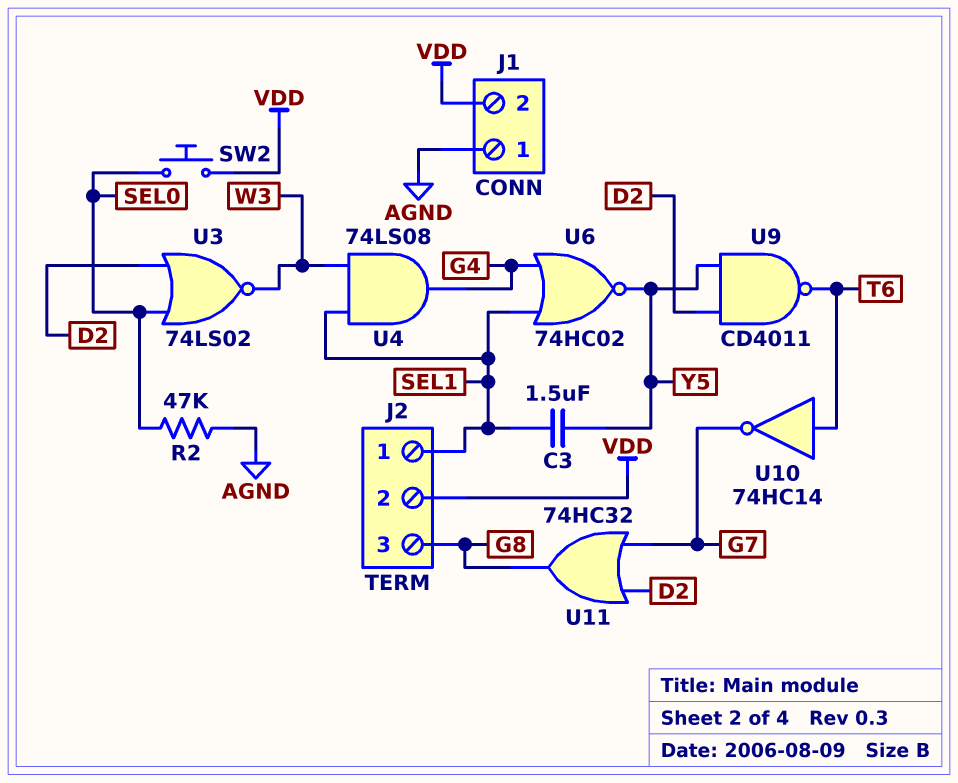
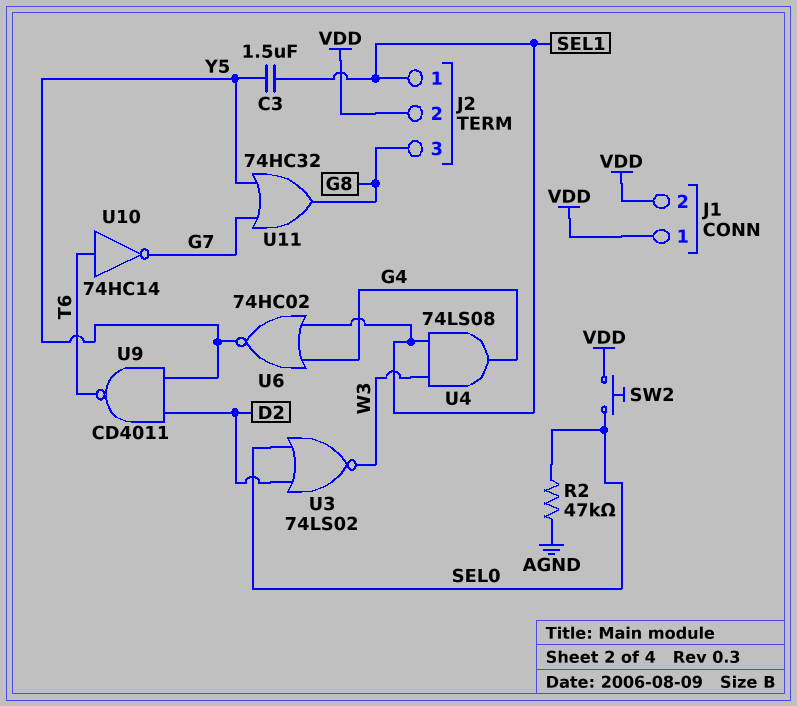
J1 pin 1: AGND -> VDD
U11: OR 74HC32 (in D2, in G7, out G8) -> OR 74HC32 (in G7, in Y5, out G8)

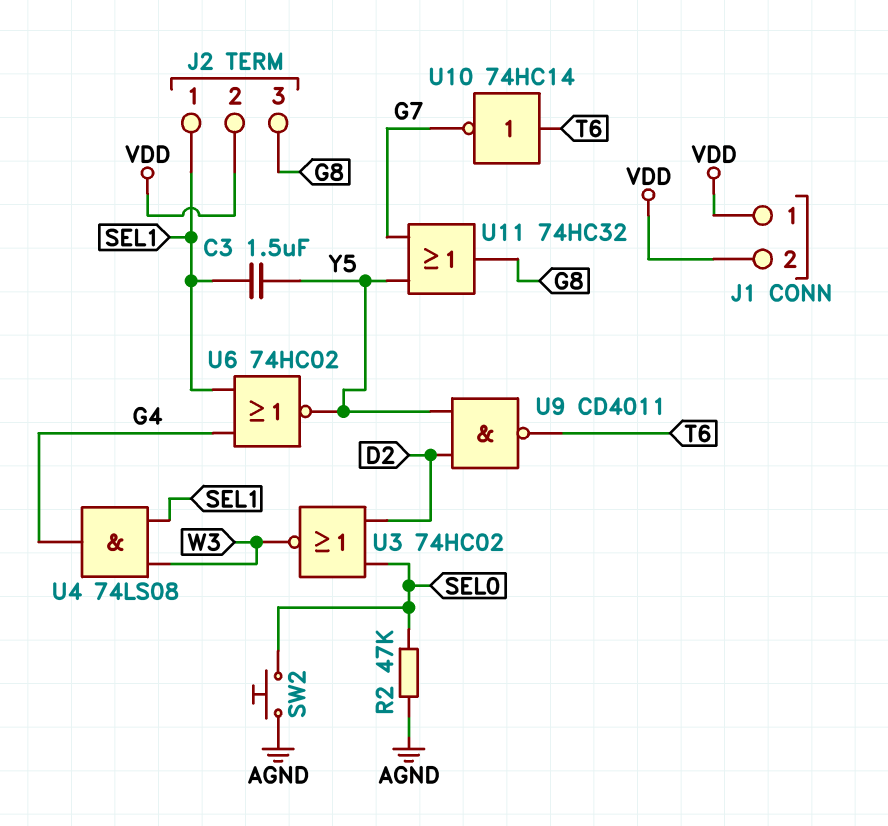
SW2: button (SEL0, VDD) -> button (AGND, SEL0)
U3: NOR 74LS02 (in D2, in SEL0, out W3) -> NOR 74HC02 (in D2, in SEL0, out W3)

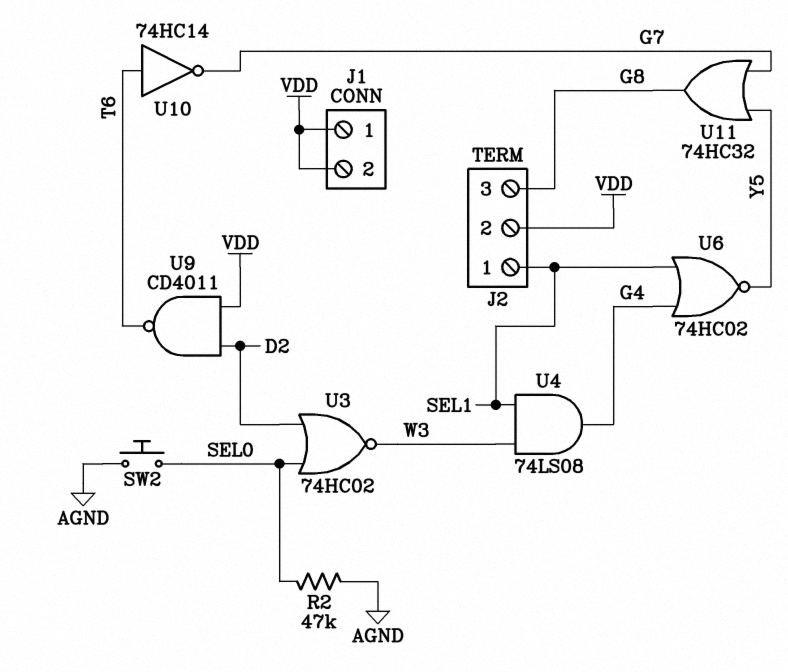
C3: 1.5uF (SEL1, Y5) -> none
U9: NAND CD4011 (in D2, in Y5, out T6) -> NAND CD4011 (in D2, in VDD, out T6)

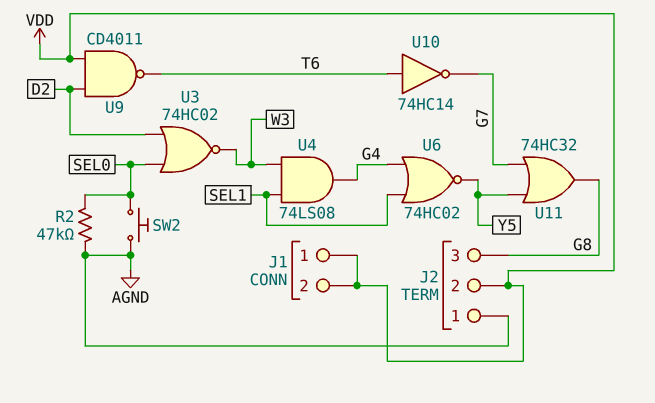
J2 pin 1: SEL1 -> AGND

